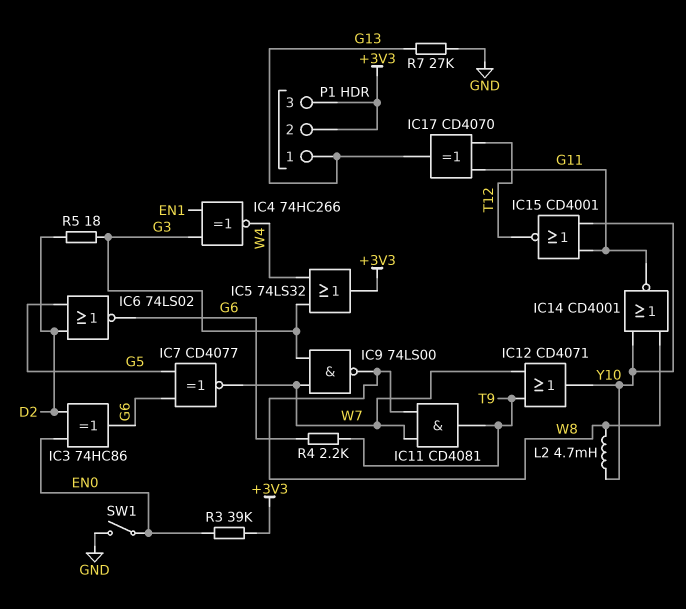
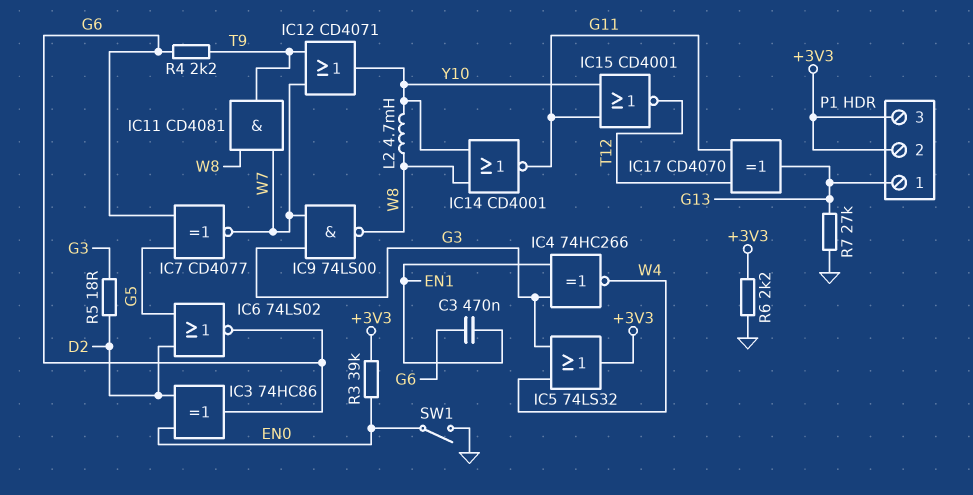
C3: none -> 470nF (EN1, G6)
R6: none -> 2.2k (+3V3, GND)

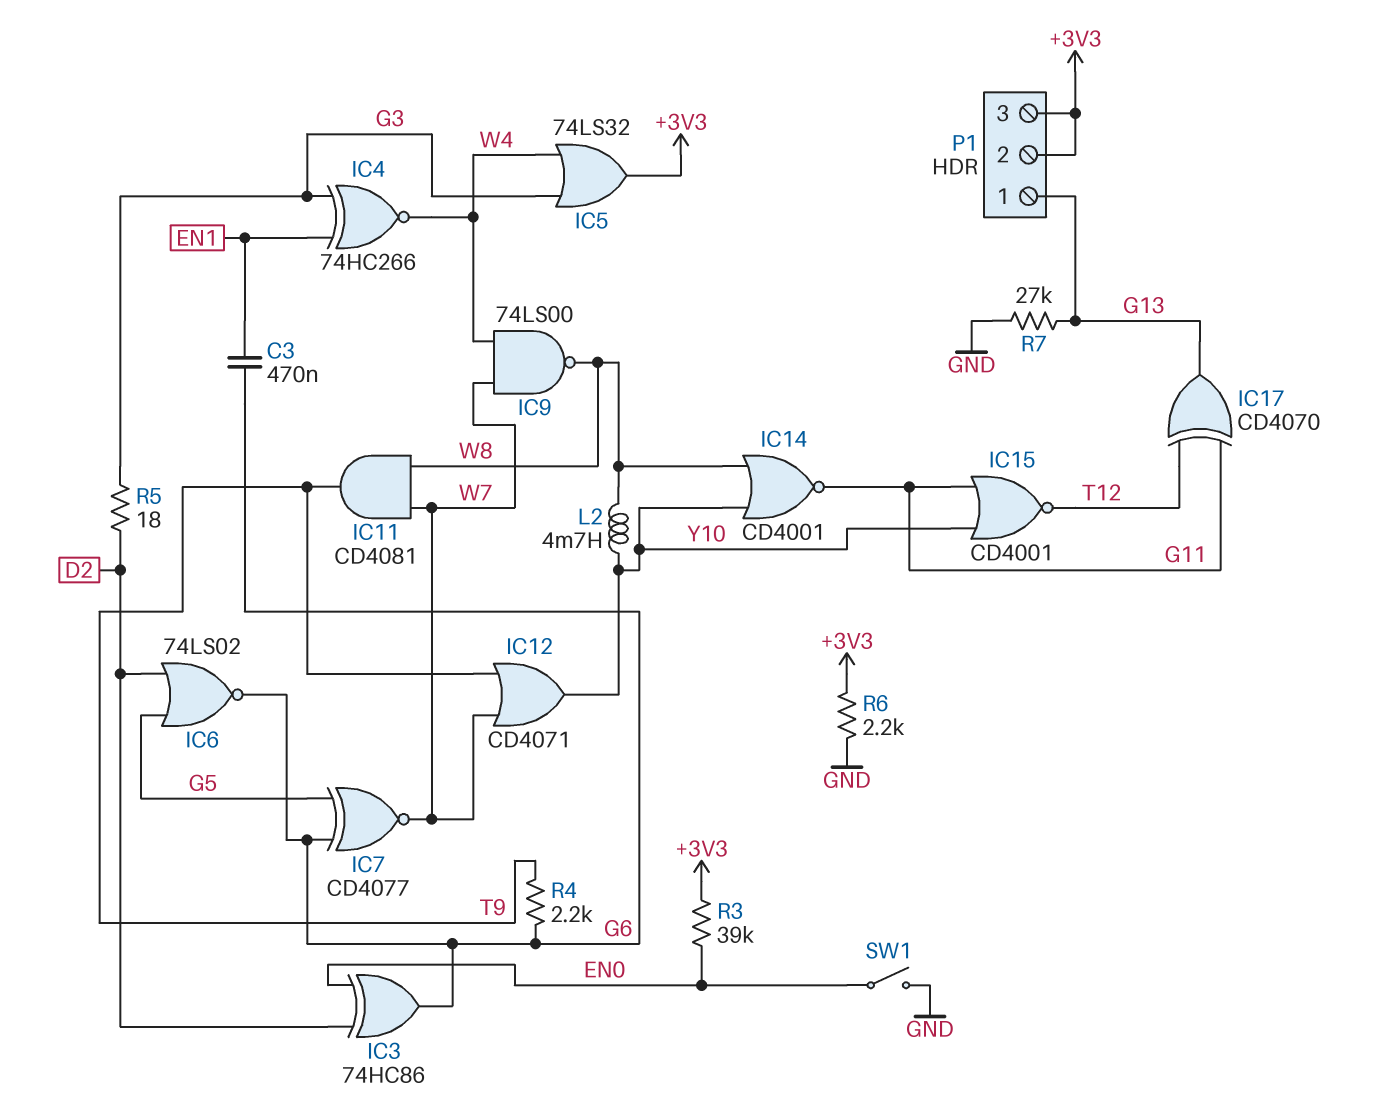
IC9: NAND 74LS00 (in G3, in W7, out W8) -> NAND 74LS00 (in W4, in W7, out W8)

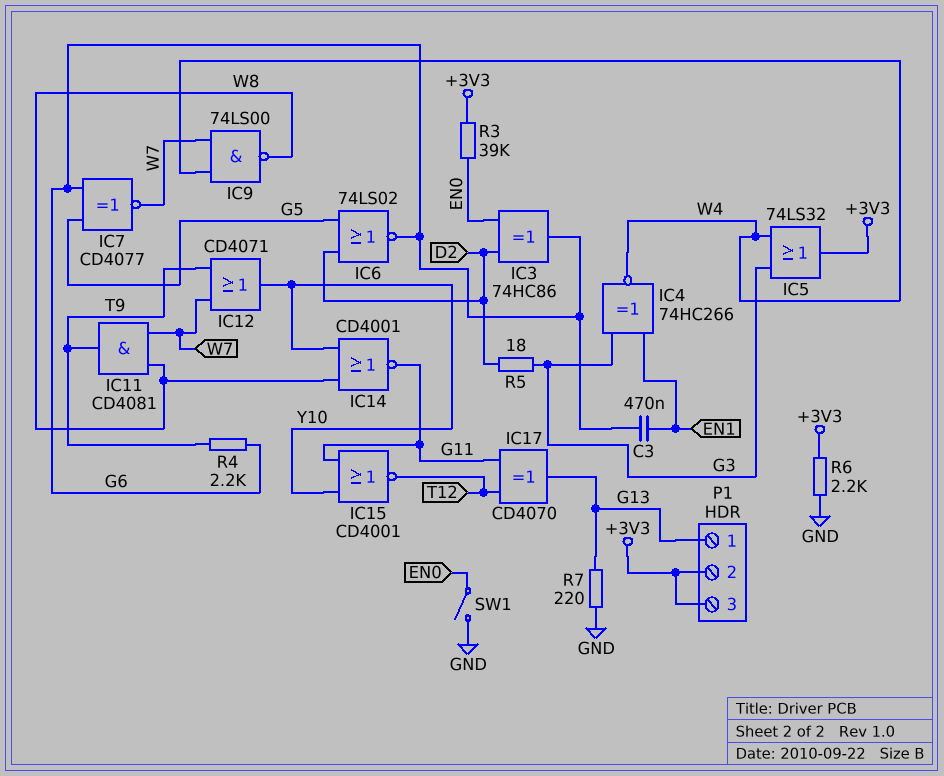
L2: 4.7mH (W8, Y10) -> none
R7: 27k (G13, GND) -> 220 (G13, GND)

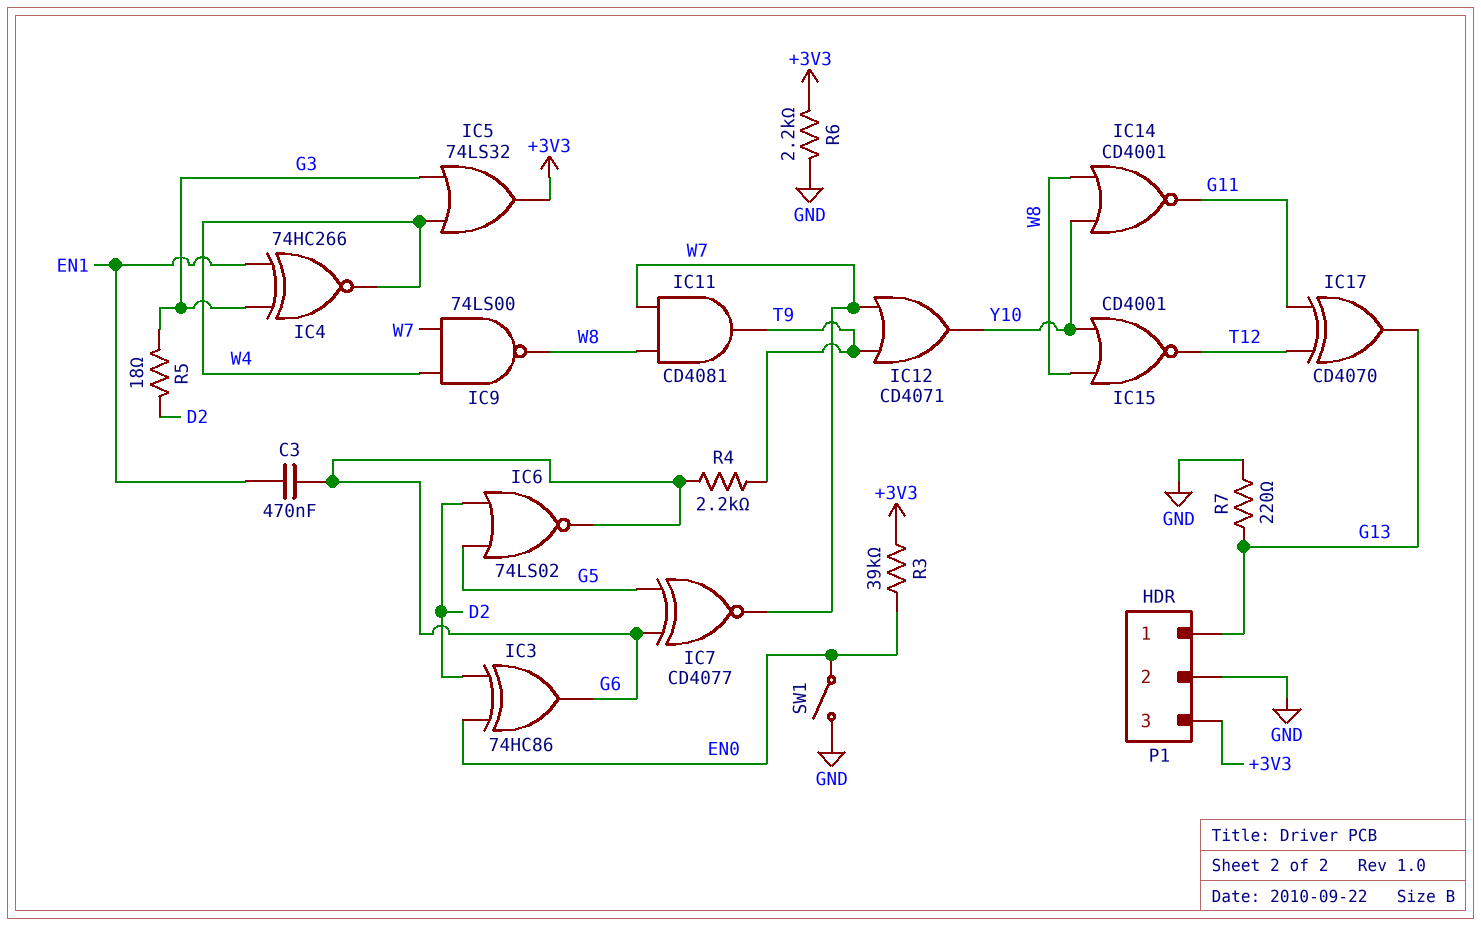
IC15: NOR CD4001 (in G11, in Y10, out T12) -> NOR CD4001 (in W8, in Y10, out T12)
P1 pin 2: +3V3 -> GND

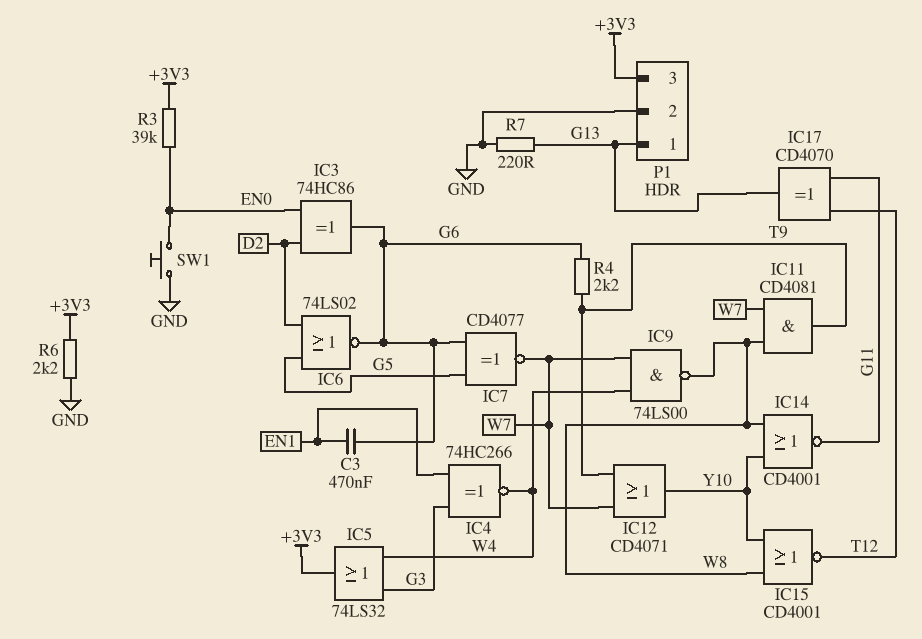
R5: 18 (D2, G3) -> none
SW1: switch (EN0, GND) -> button (EN0, GND)

